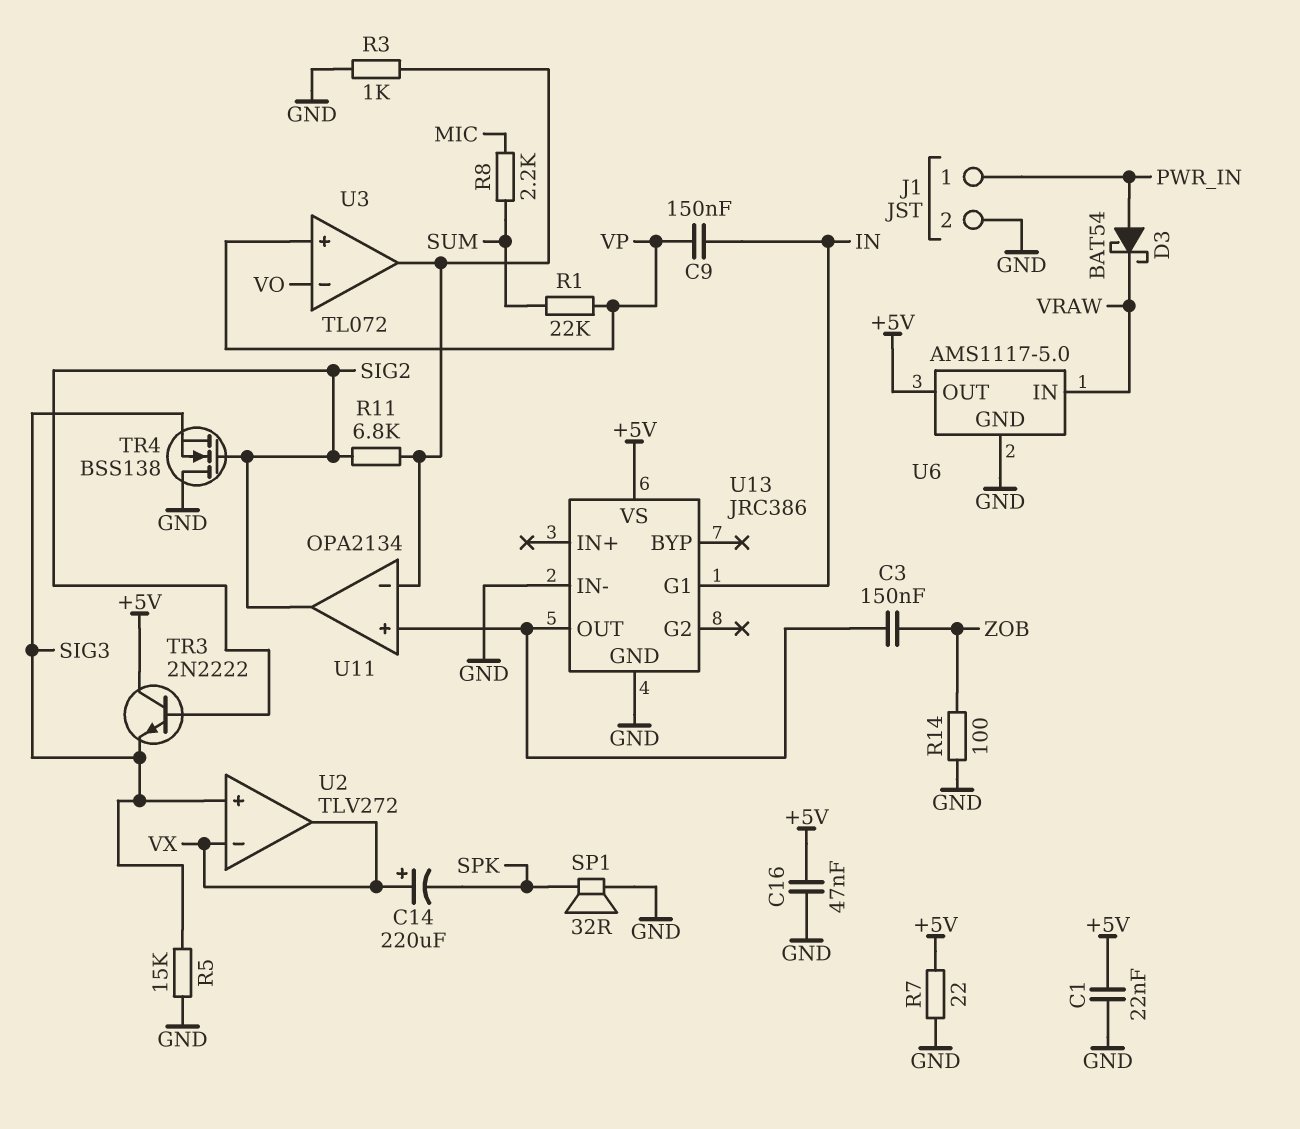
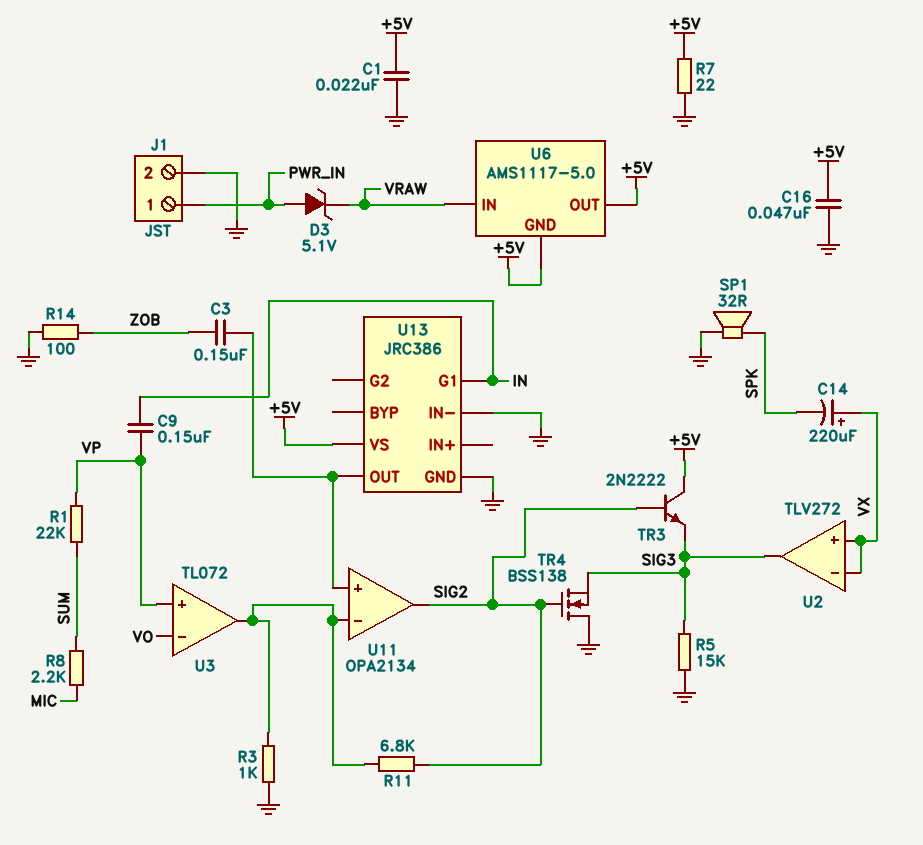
D3: schottky BAT54 (A PWR_IN, K VRAW) -> zener 5.1V (A PWR_IN, K VRAW)
U2 pin in+: SIG3 -> VX
U2 pin out: VX -> SIG3
U6 pin GND: GND -> +5V

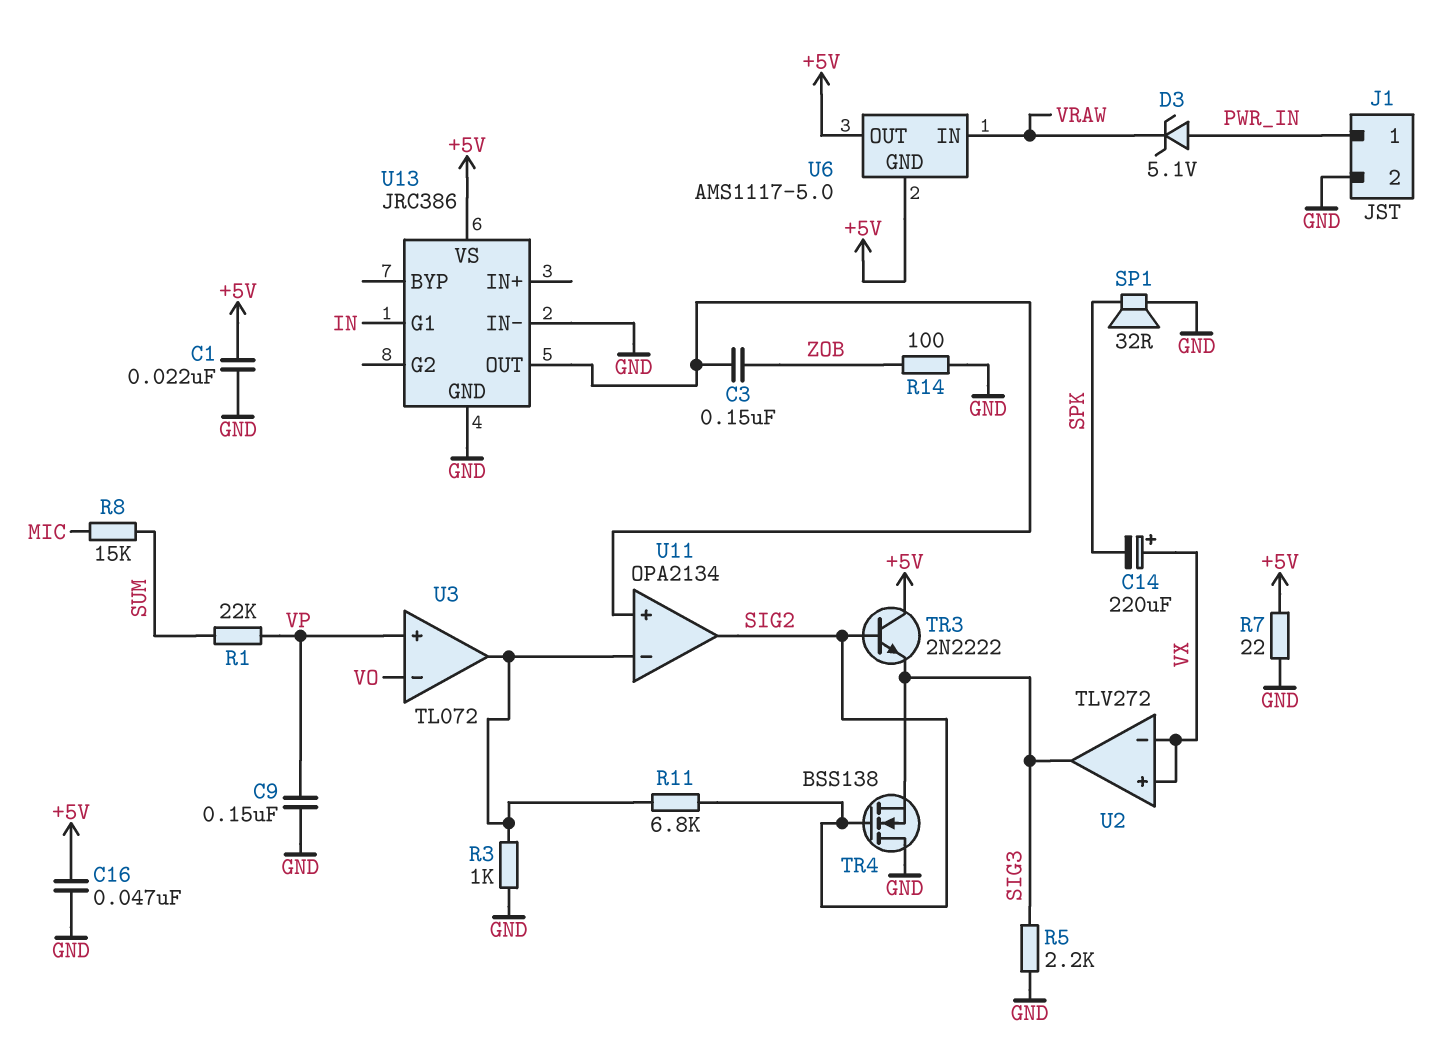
C9: 150nF (IN, VP) -> 150nF (GND, VP)
R5: 15k (GND, SIG3) -> 2.2k (GND, SIG3)
R8: 2.2k (MIC, SUM) -> 15k (MIC, SUM)

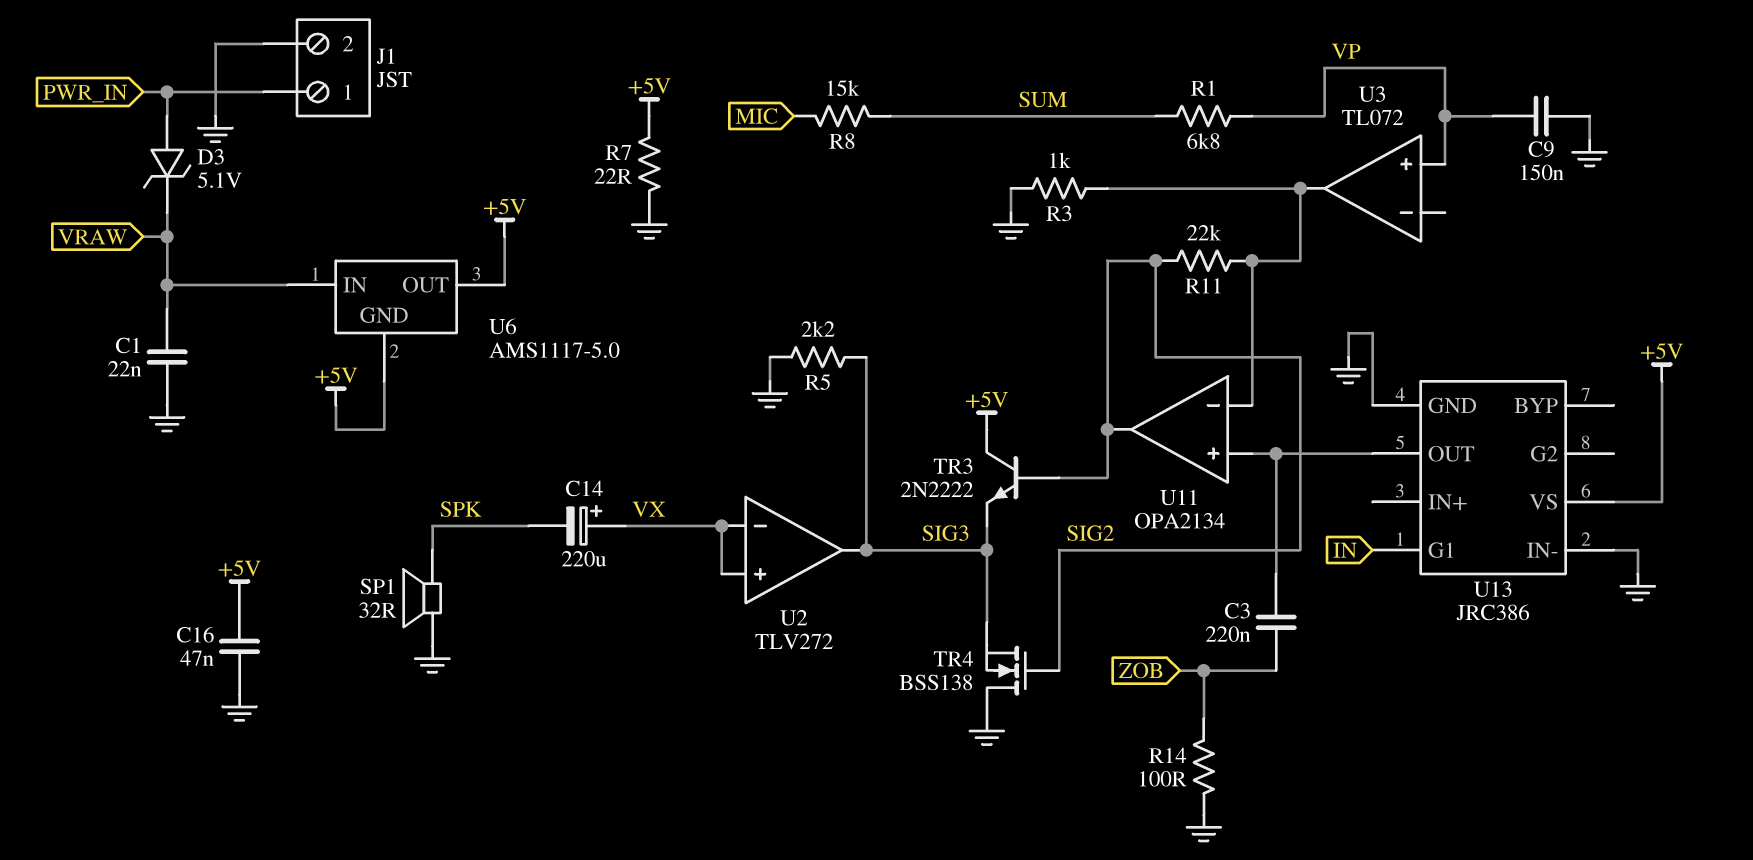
C1: 22nF (+5V, GND) -> 22nF (GND, VRAW)
C3: 150nF (U11/in+, ZOB) -> 220nF (U11/in+, ZOB)
R1: 22k (SUM, VP) -> 6.8k (SUM, VP)
R11: 6.8k (SIG2, U3/out) -> 22k (SIG2, U3/out)
U3 pin in-: VO -> none

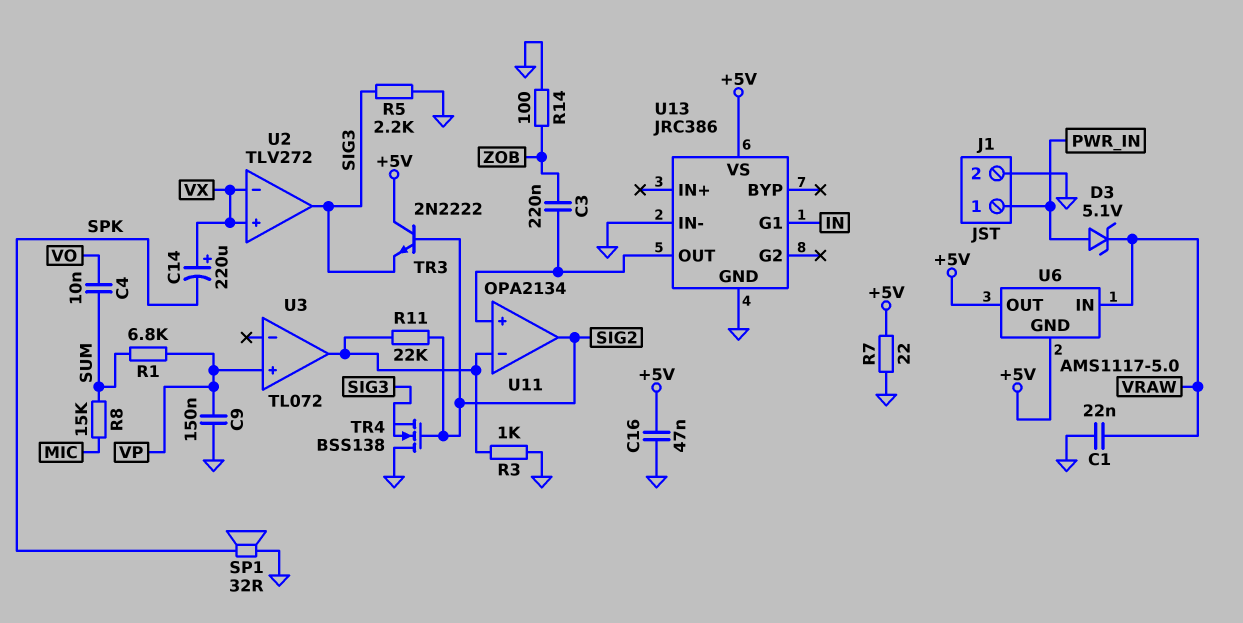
C4: none -> 10nF (SUM, VO)

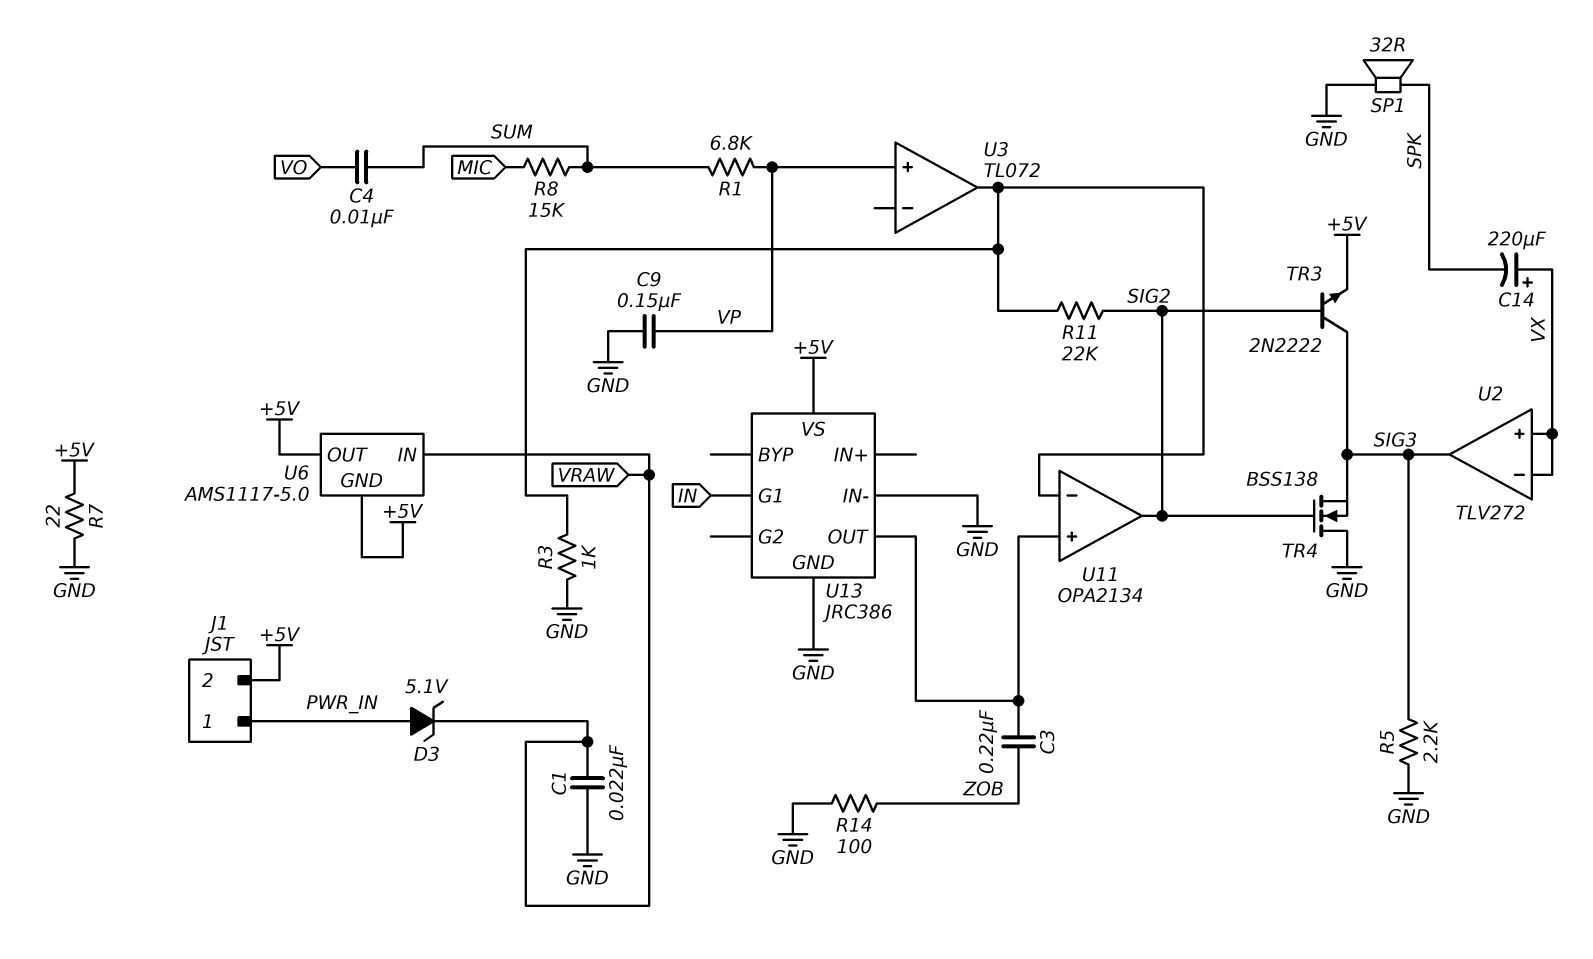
C16: 47nF (+5V, GND) -> none
J1 pin 2: GND -> +5V
TR3: NPN 2N2222 (B SIG2, C +5V, E SIG3) -> NPN 2N2222 (B SIG2, C SIG3, E +5V)

